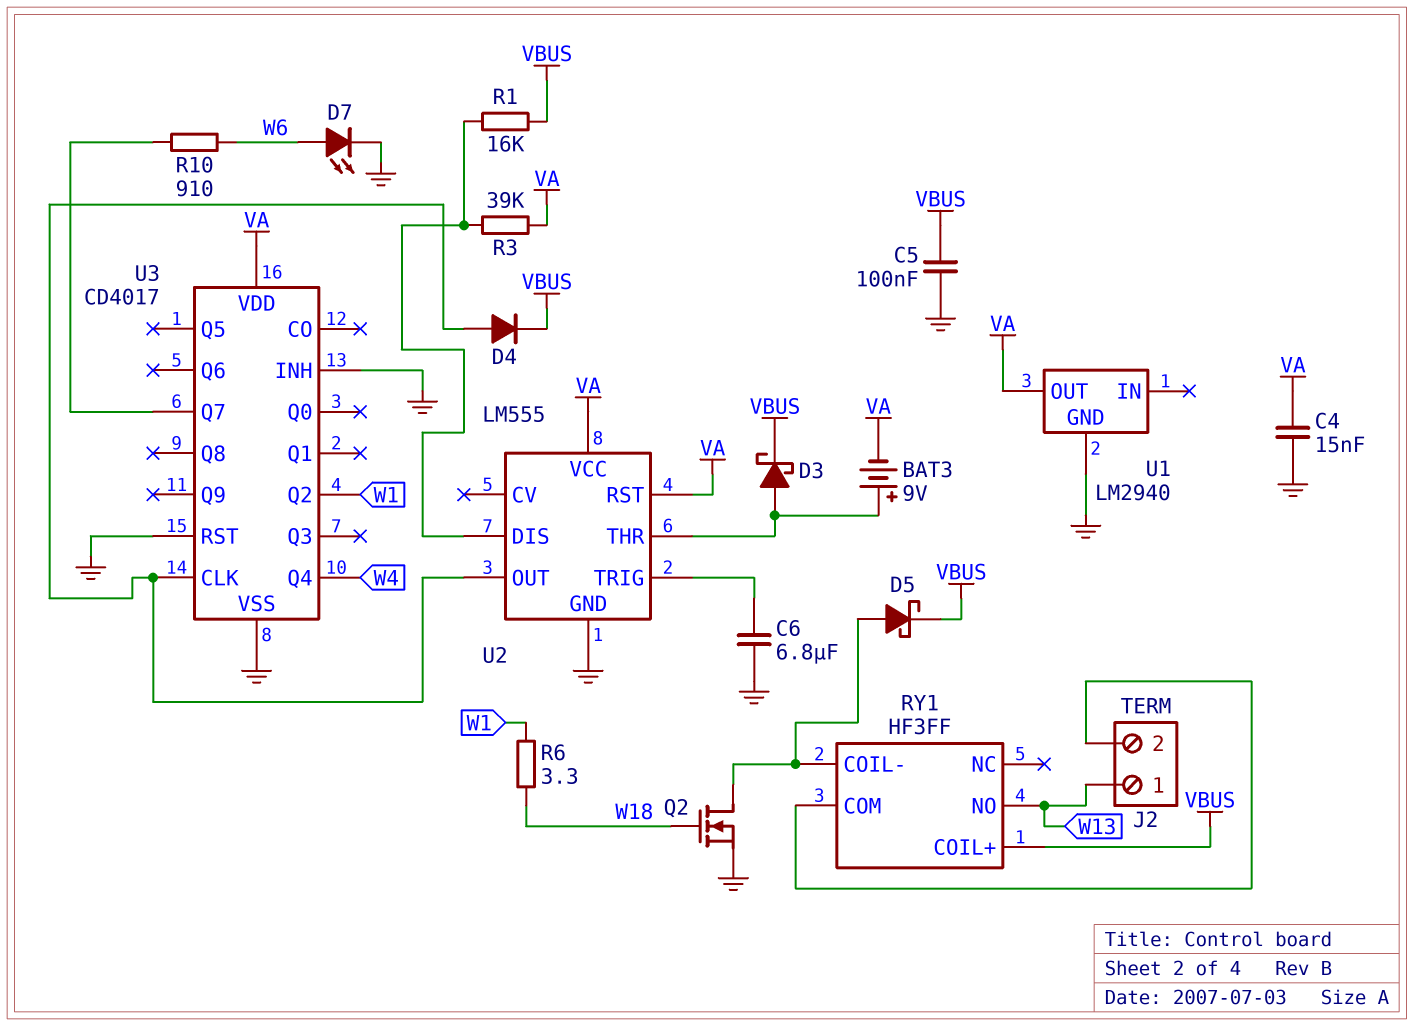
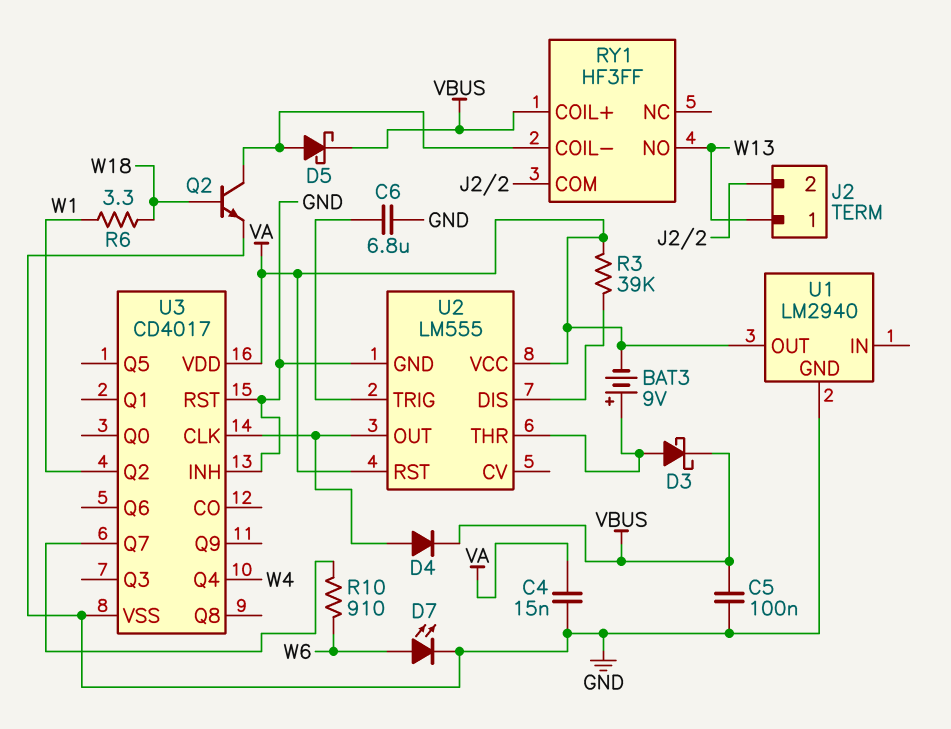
Q2: NMOS (G W18, D RY1/COIL-, S GND) -> NPN (B W18, C RY1/COIL-, E GND)
R1: 16k (U2/DIS, VBUS) -> none

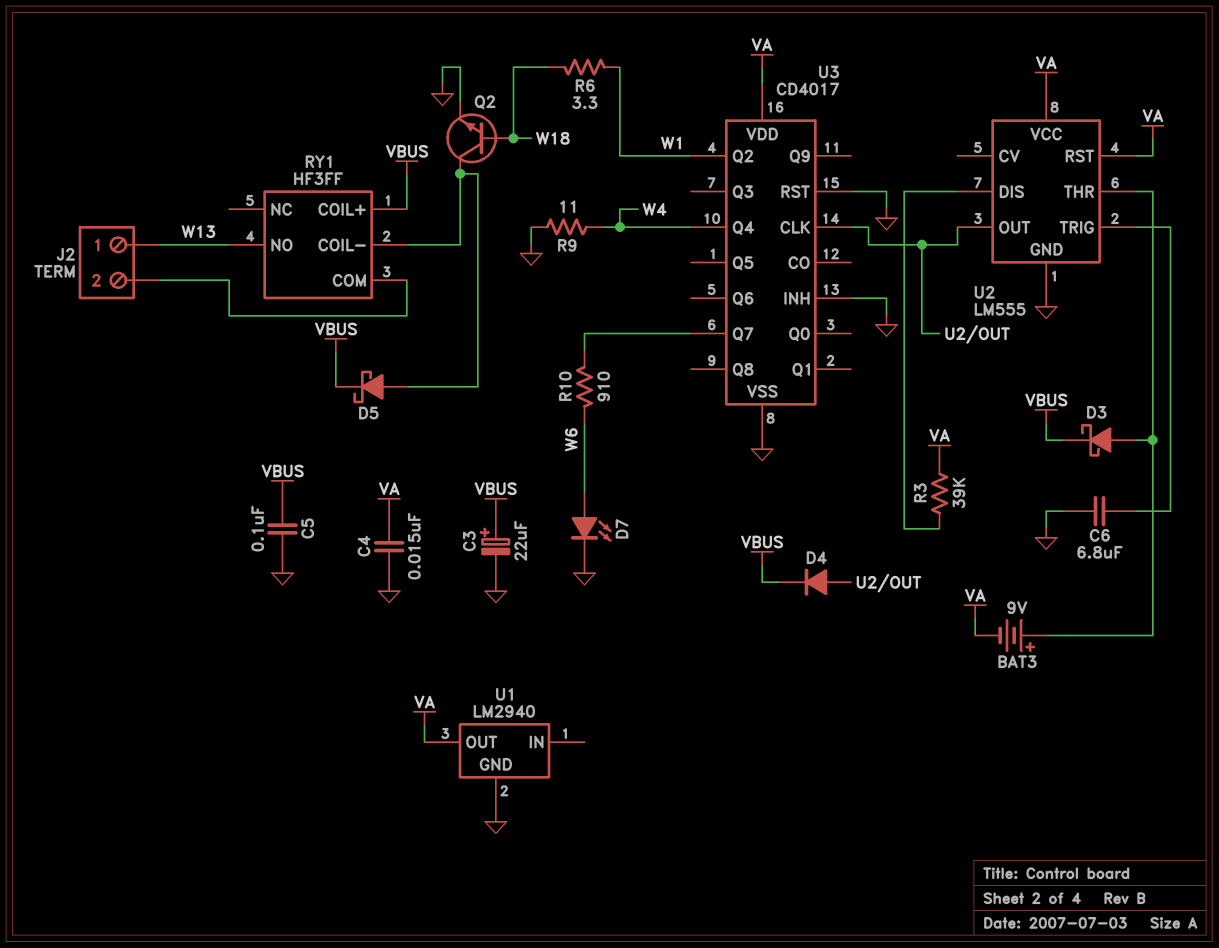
C3: none -> 22uF (plus VBUS, minus GND)
R9: none -> 11 (GND, W4)

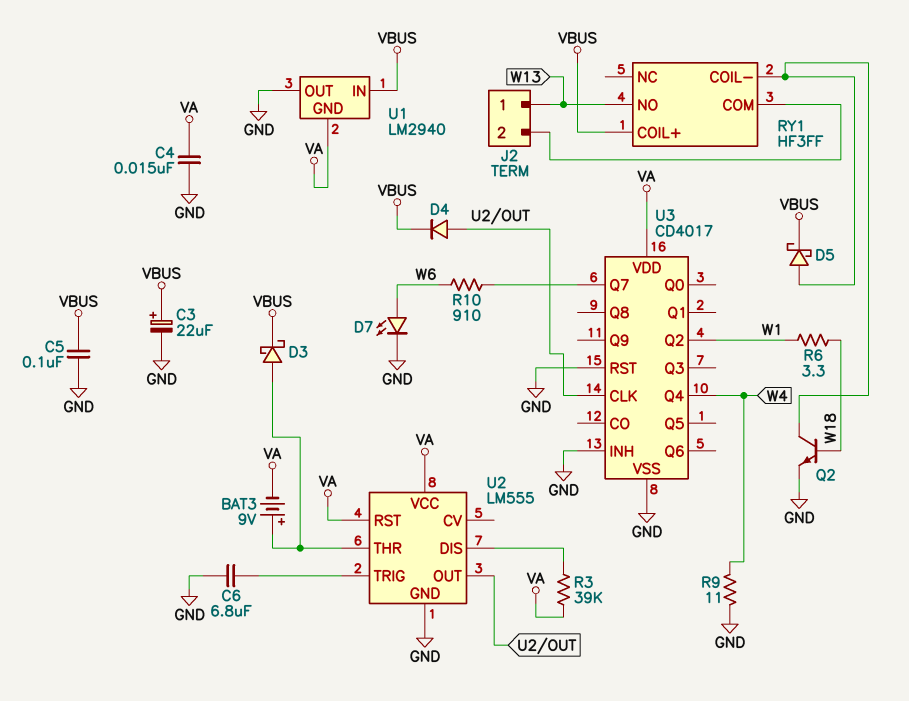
U1 pin GND: GND -> VA
U1 pin IN: none -> VBUS
U1 pin OUT: VA -> GND

